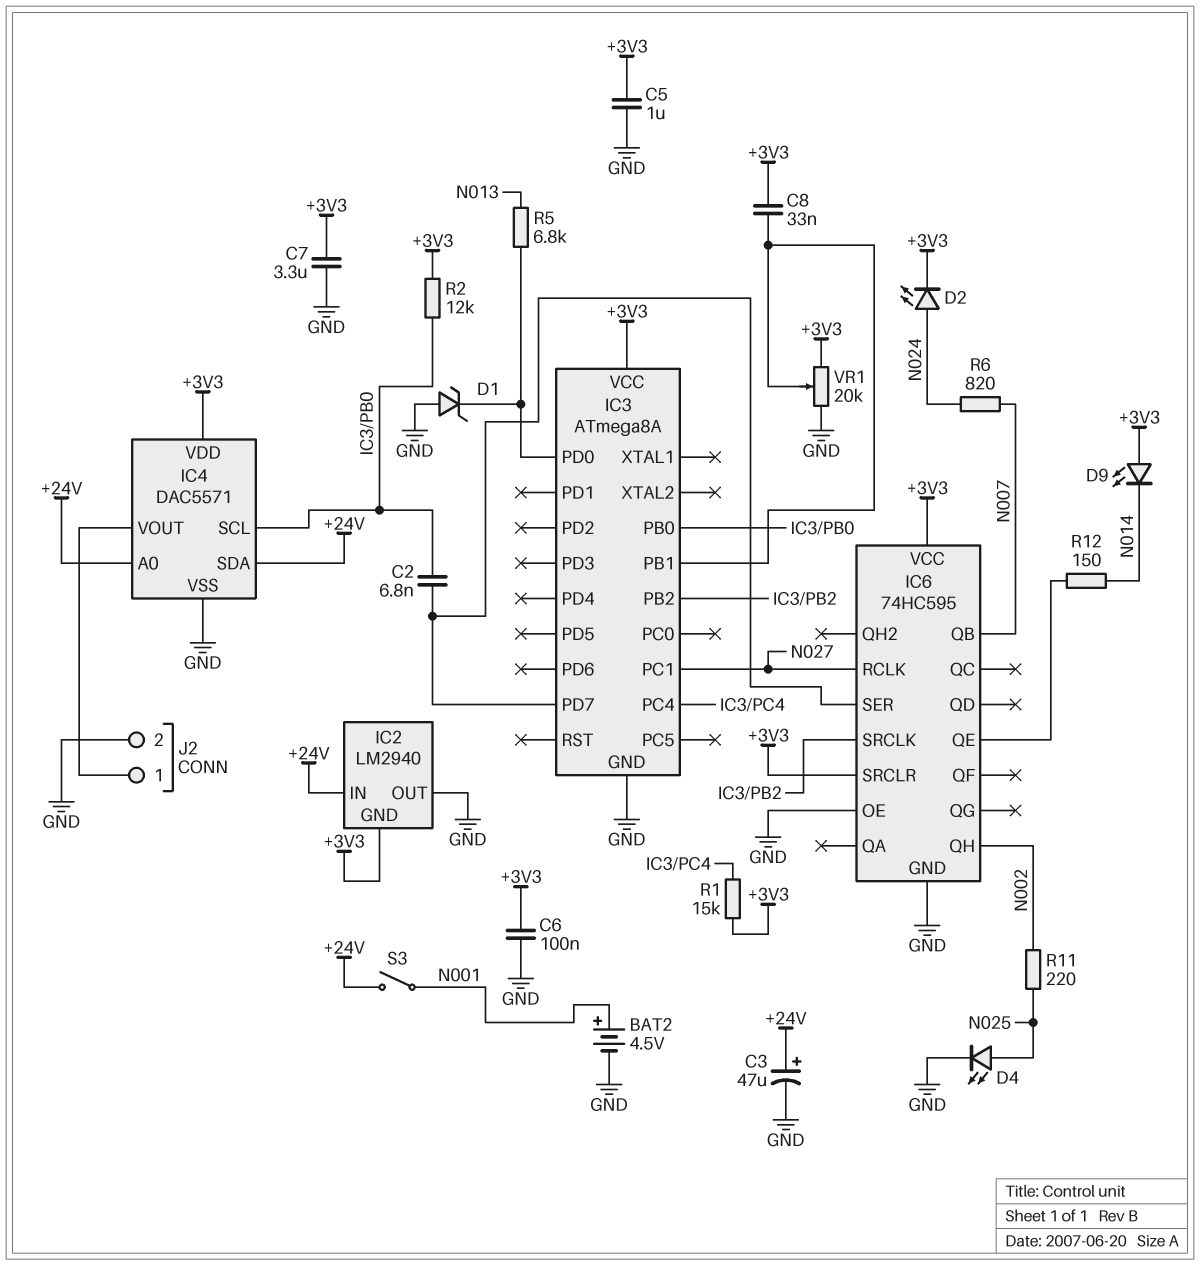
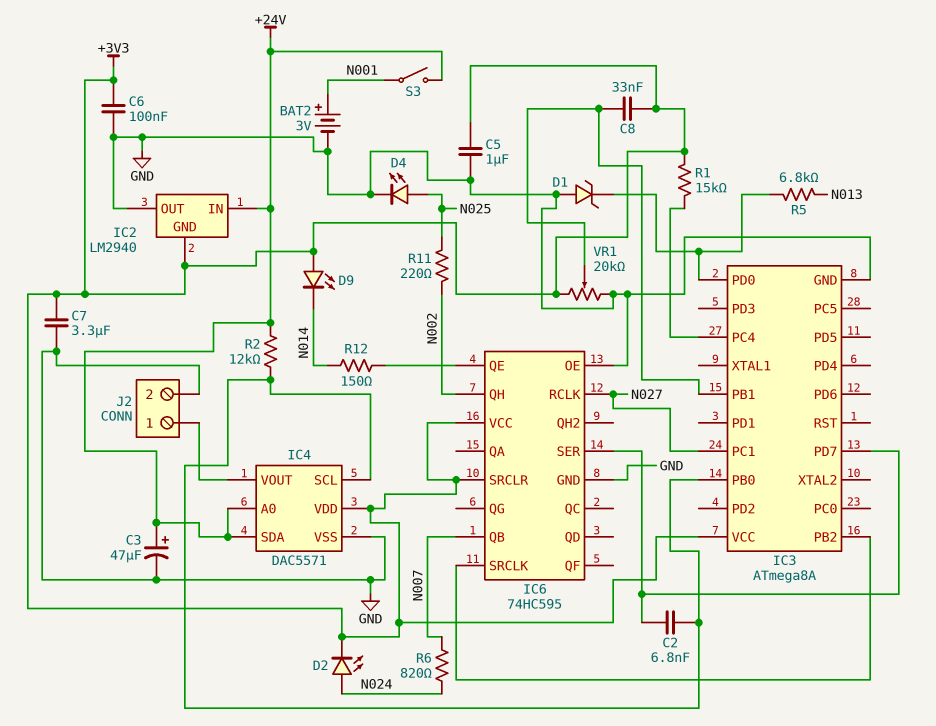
BAT2: 4.5V (plus N001, minus GND) -> 3V (plus N001, minus GND)
R2: 12k (+3V3, IC3/PB0) -> 12k (+24V, IC3/PB0)

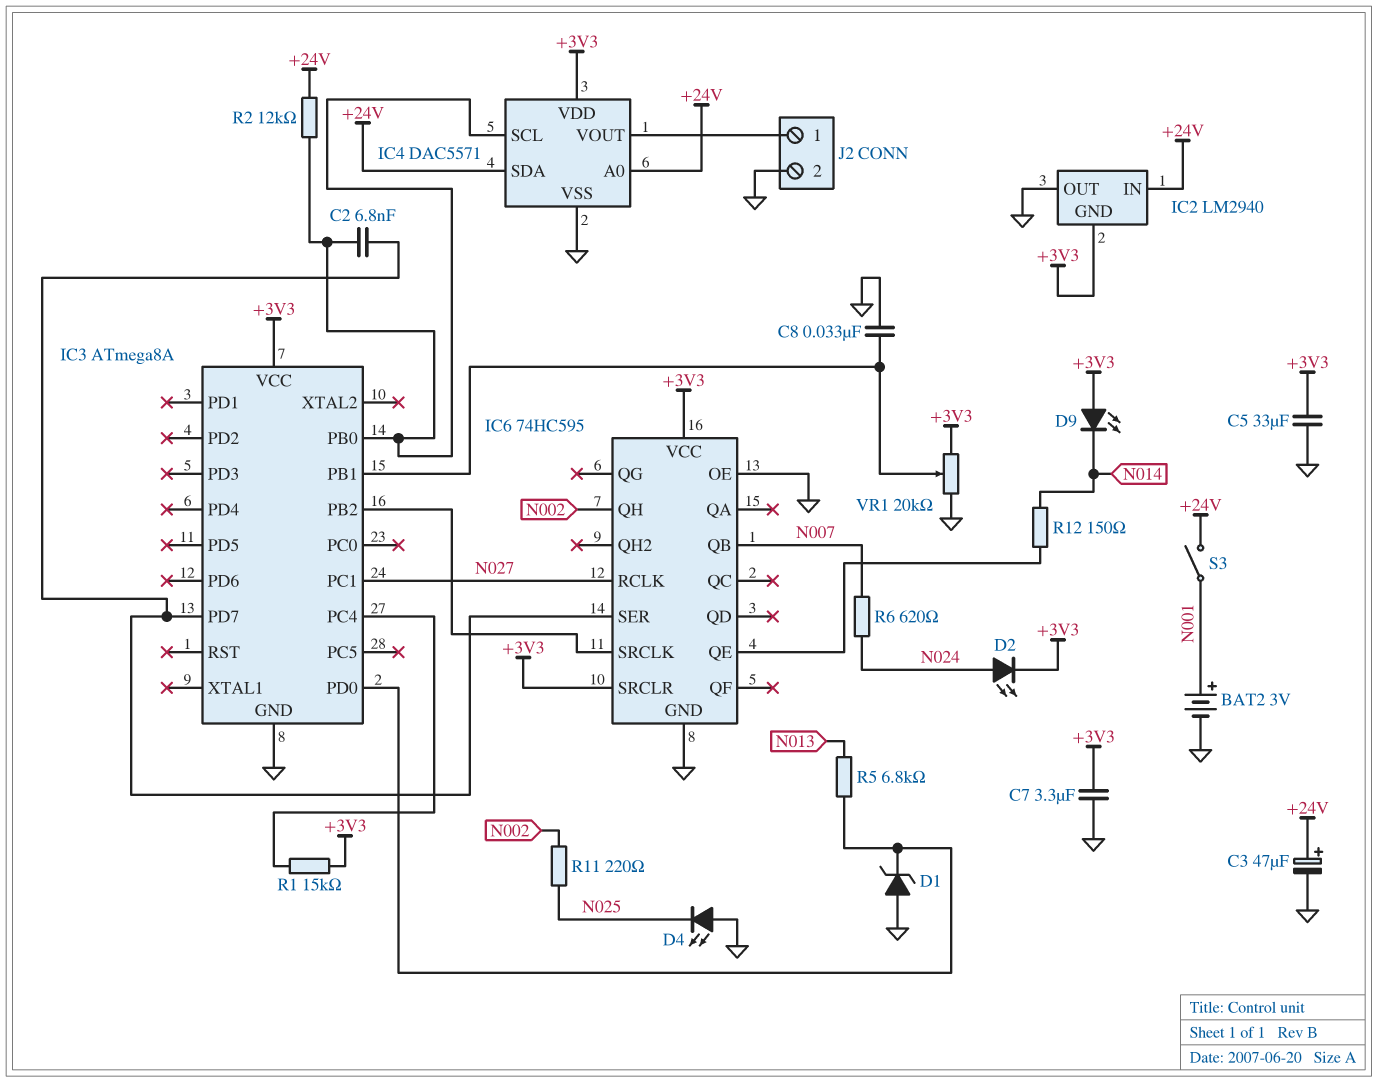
C5: 1uF (+3V3, GND) -> 33uF (+3V3, GND)
C6: 100nF (+3V3, GND) -> none
C8: 33nF (+3V3, IC3/PB1) -> 33nF (GND, IC3/PB1)
D4: LED (A N025, K GND) -> LED (A GND, K N025)
R6: 820 (N007, N024) -> 620 (N007, N024)

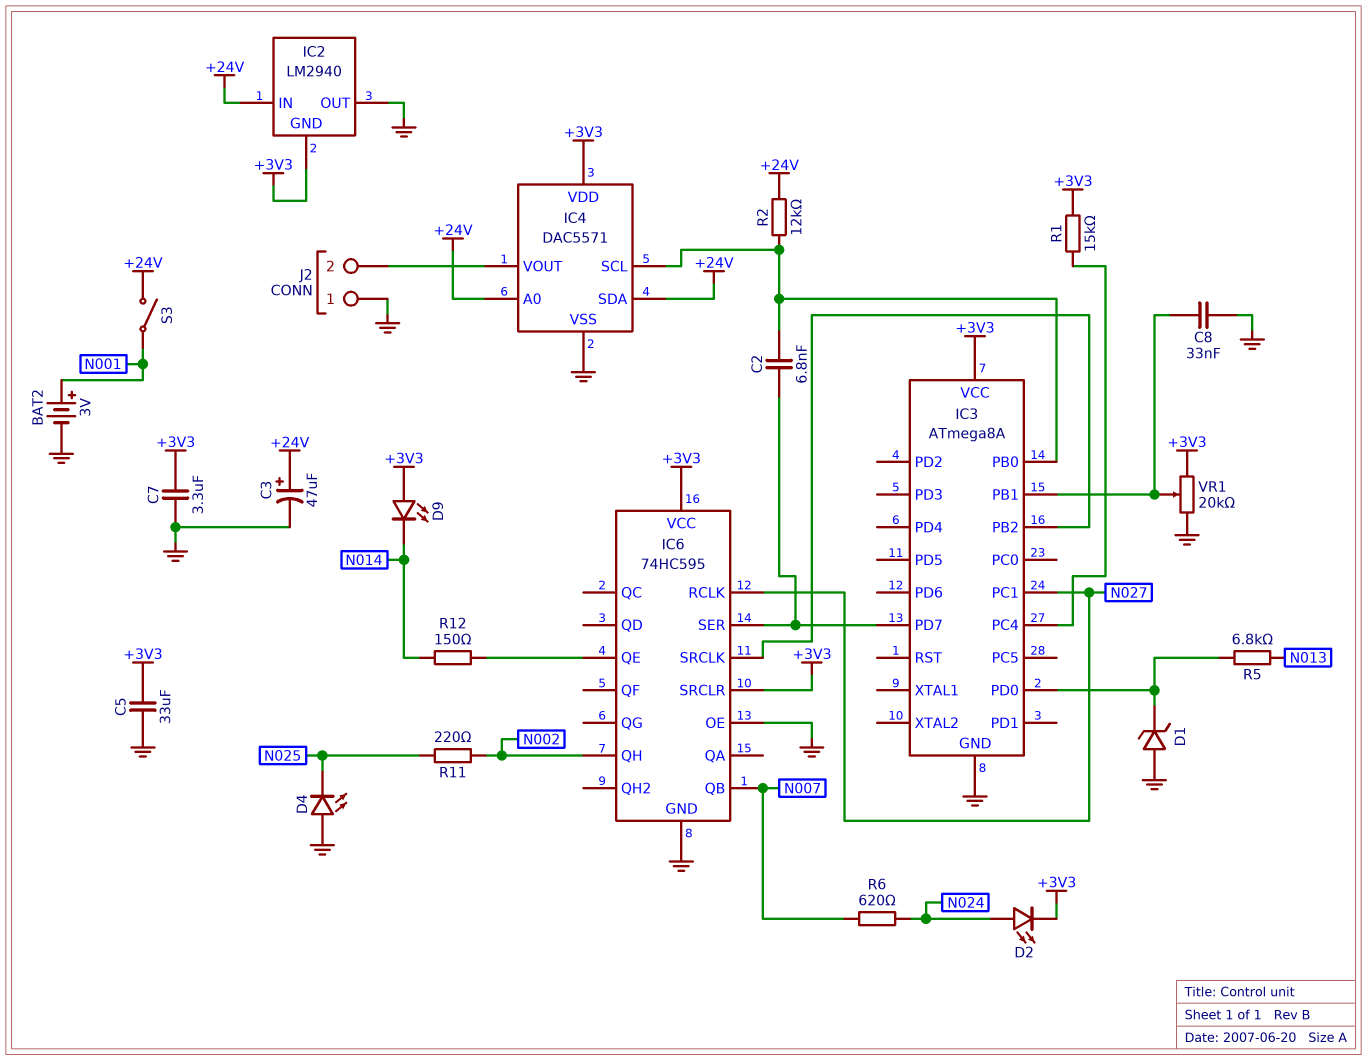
J2 pin 1: IC4/VOUT -> GND
J2 pin 2: GND -> IC4/VOUT

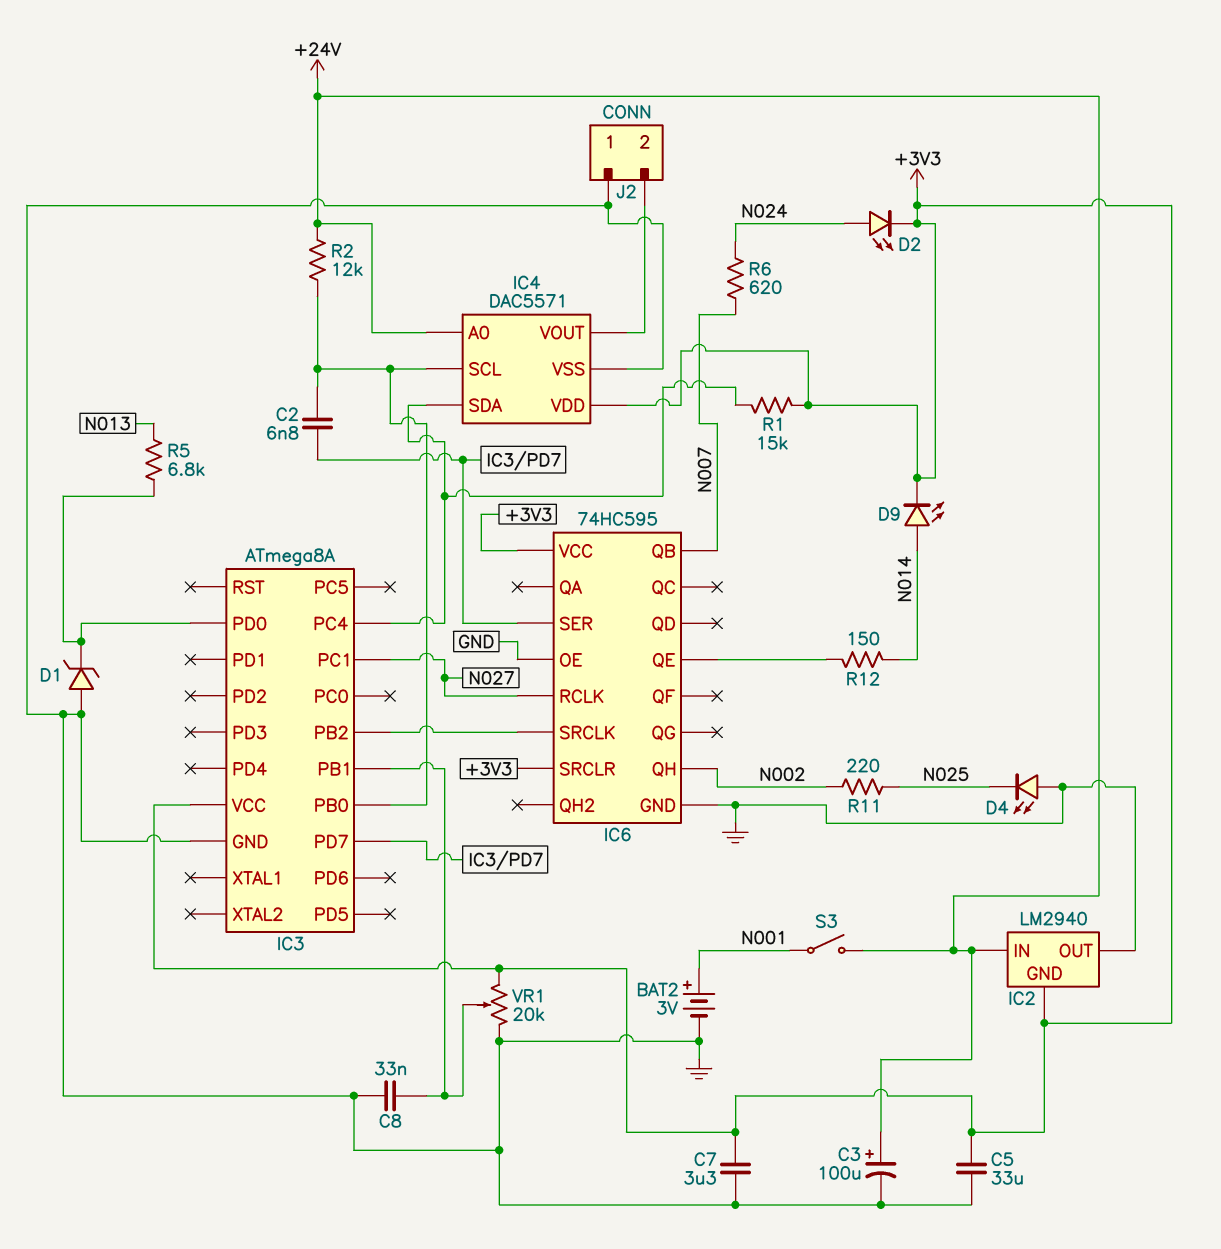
C3: 47uF (plus +24V, minus GND) -> 100uF (plus +24V, minus GND)
D9: LED (A +3V3, K N014) -> LED (A N014, K +3V3)
IC4 pin SDA: +24V -> IC3/PC4

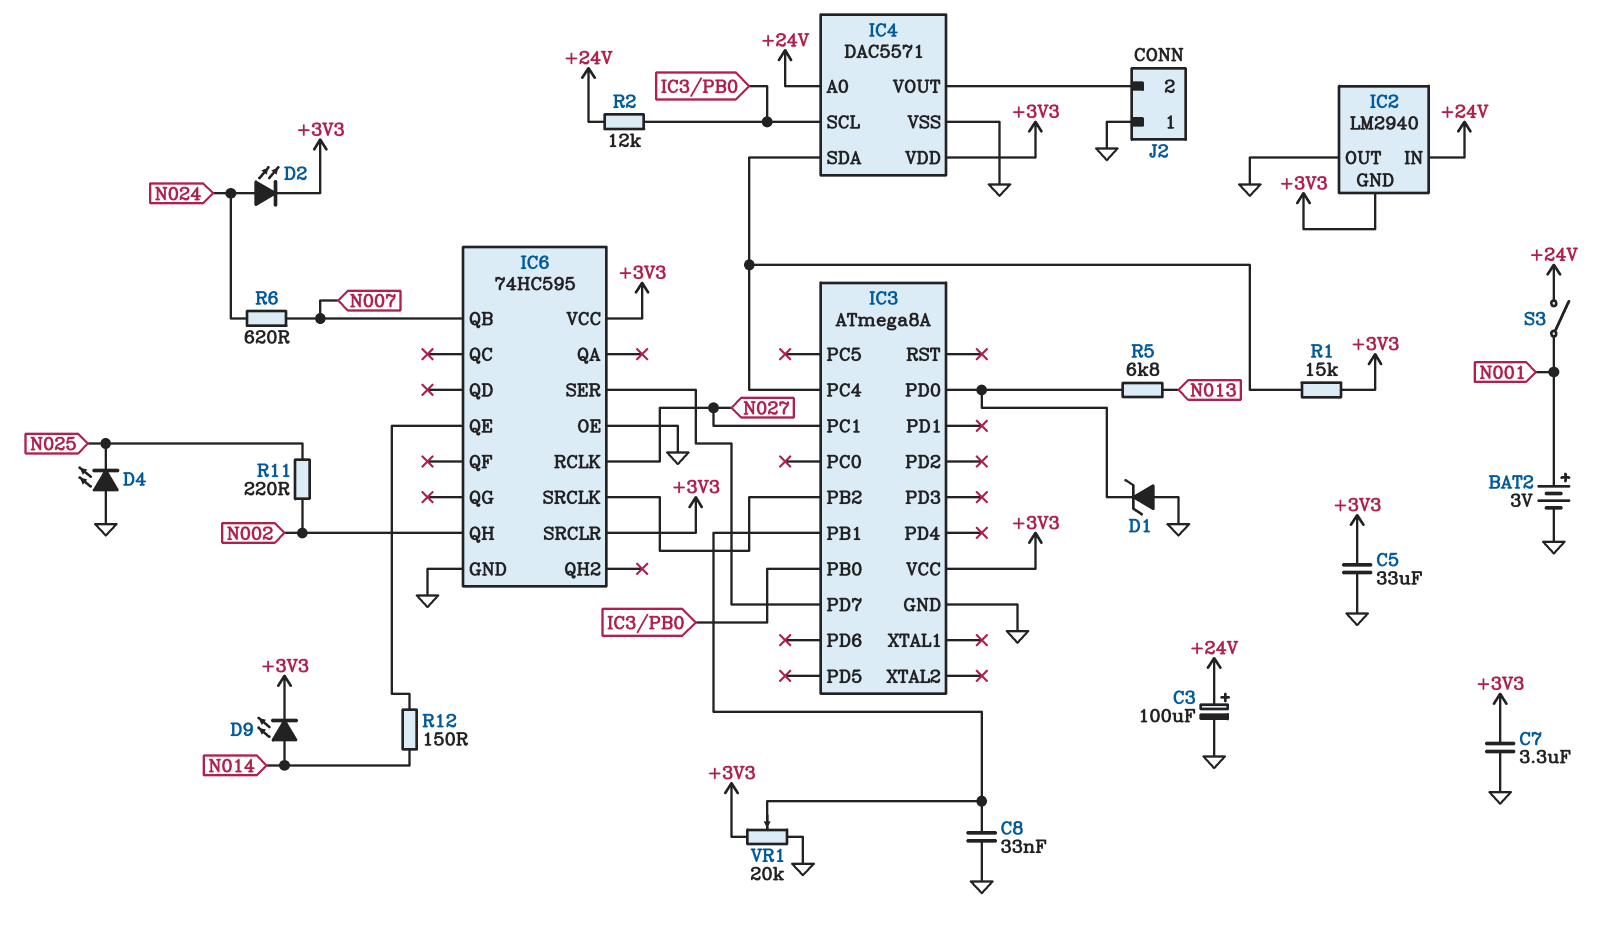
C2: 6.8nF (IC3/PB0, IC3/PD7) -> none

